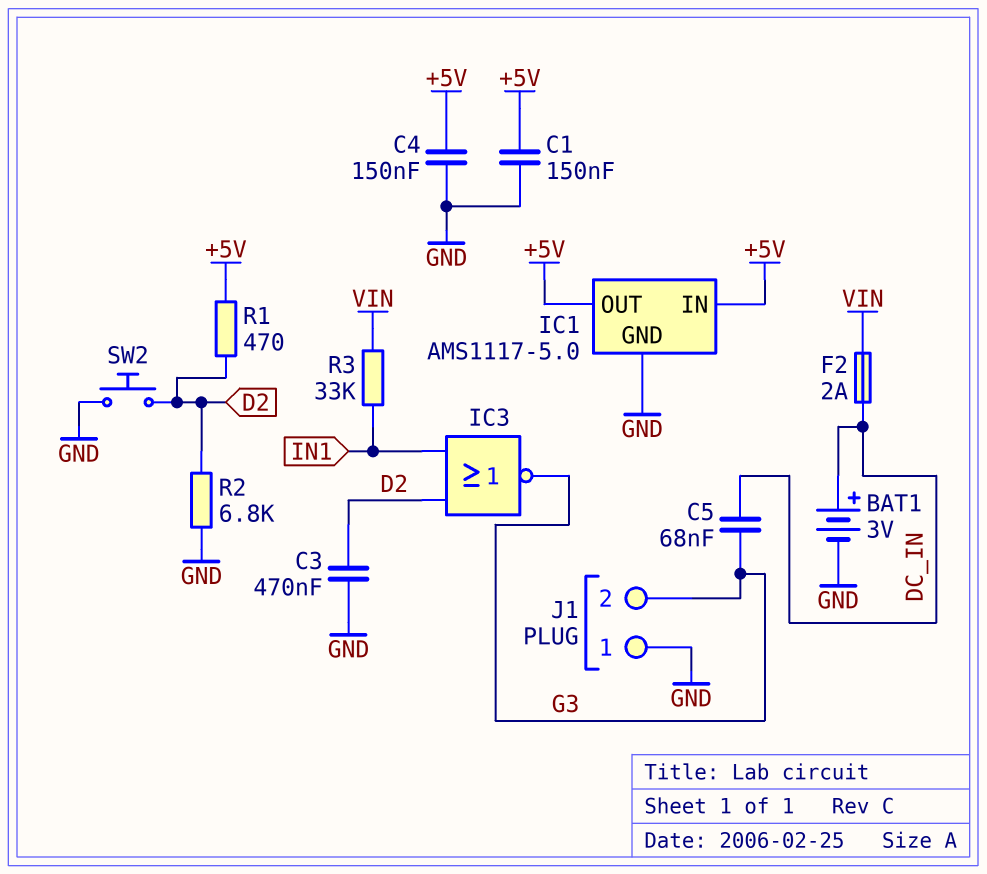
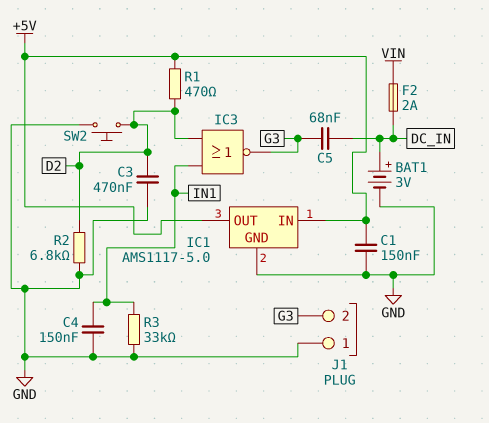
C4: 150nF (+5V, GND) -> 150nF (GND, IN1)
R3: 33k (IN1, VIN) -> 33k (GND, IN1)

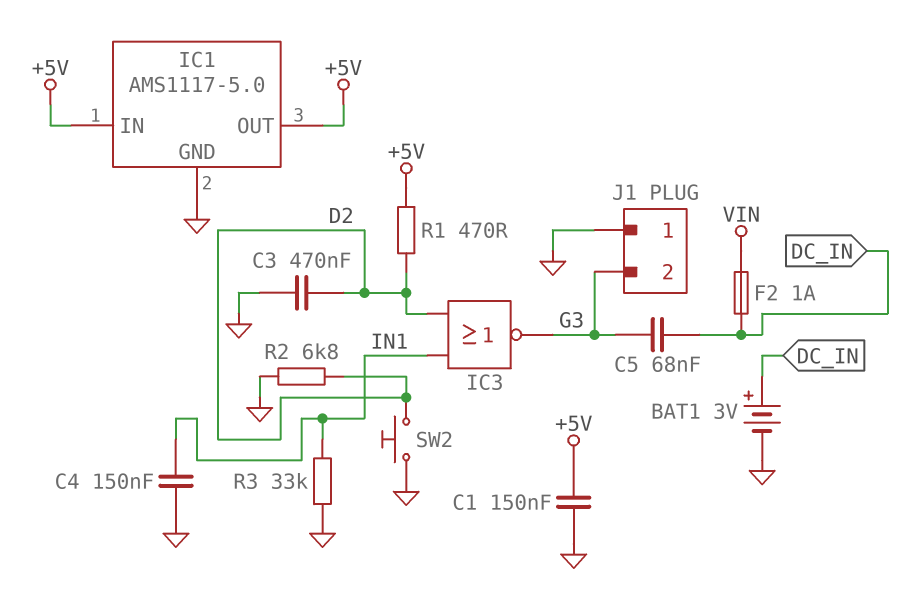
F2: 2A (DC_IN, VIN) -> 1A (DC_IN, VIN)

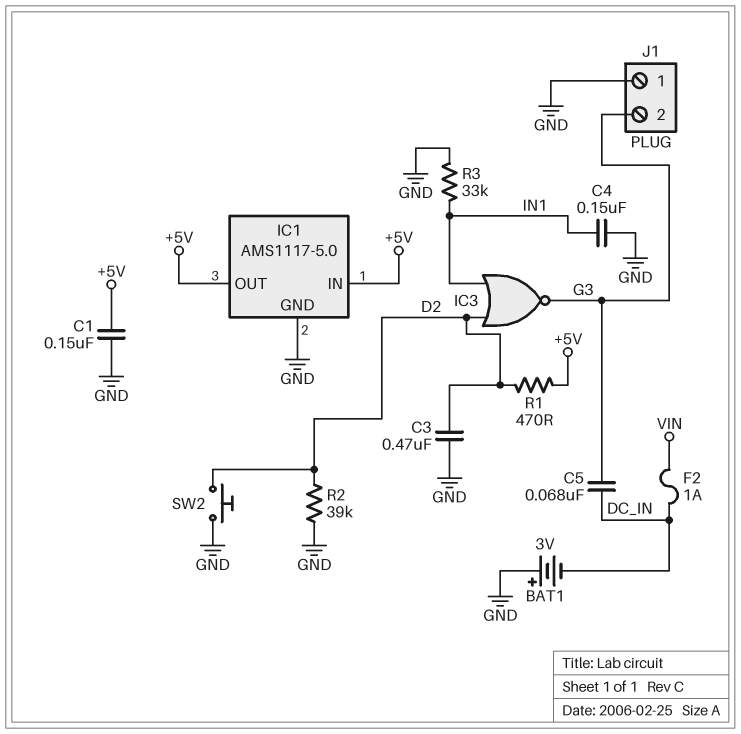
BAT1: 3V (plus DC_IN, minus GND) -> 3V (plus GND, minus DC_IN)
R2: 6.8k (D2, GND) -> 39k (D2, GND)

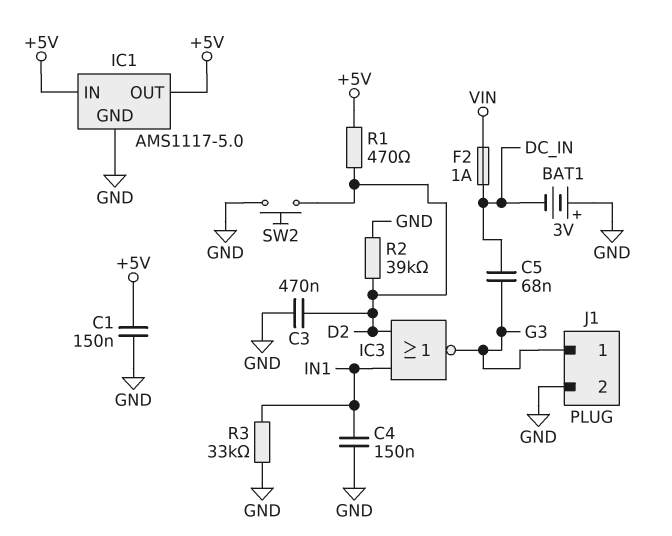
J1 pin 1: GND -> G3
J1 pin 2: G3 -> GND

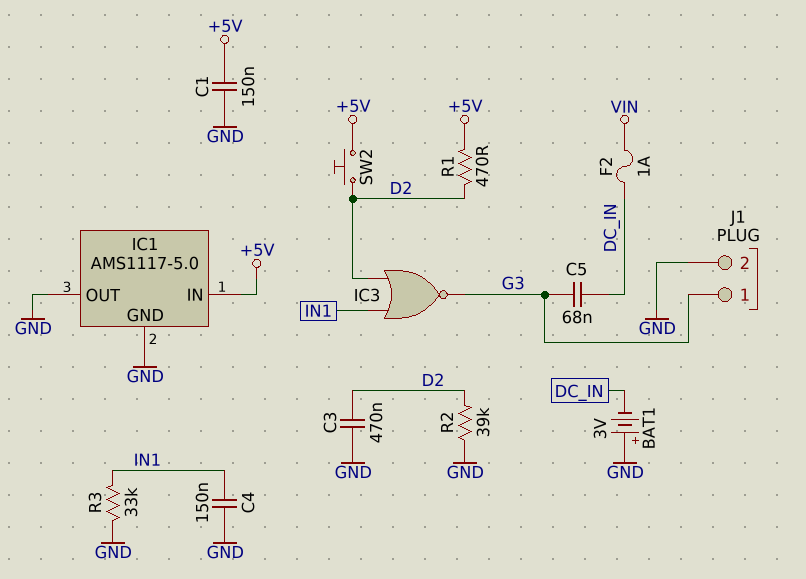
IC1 pin OUT: +5V -> GND
SW2: button (D2, GND) -> button (+5V, D2)

